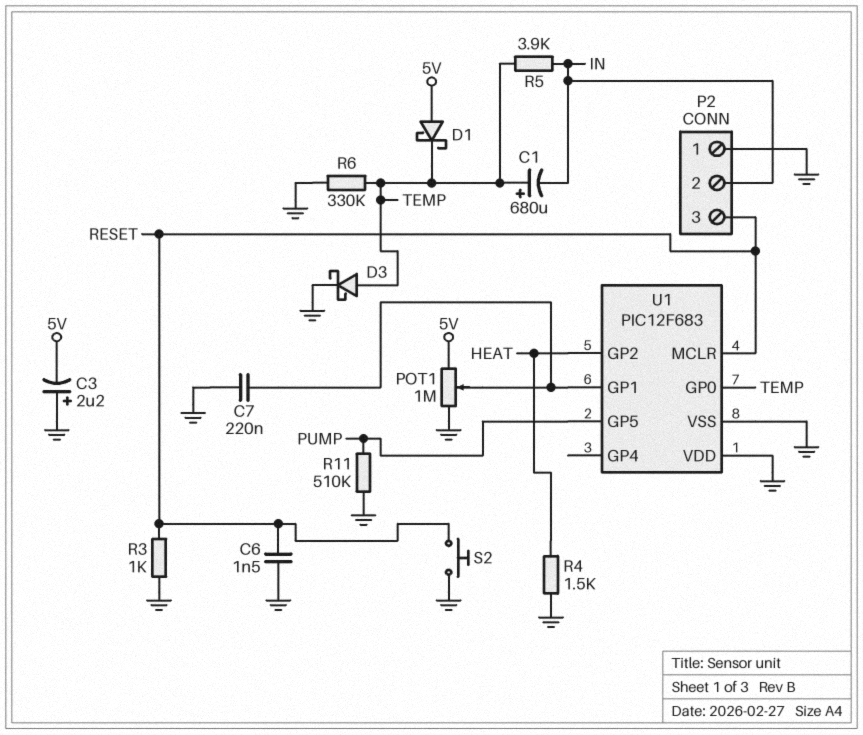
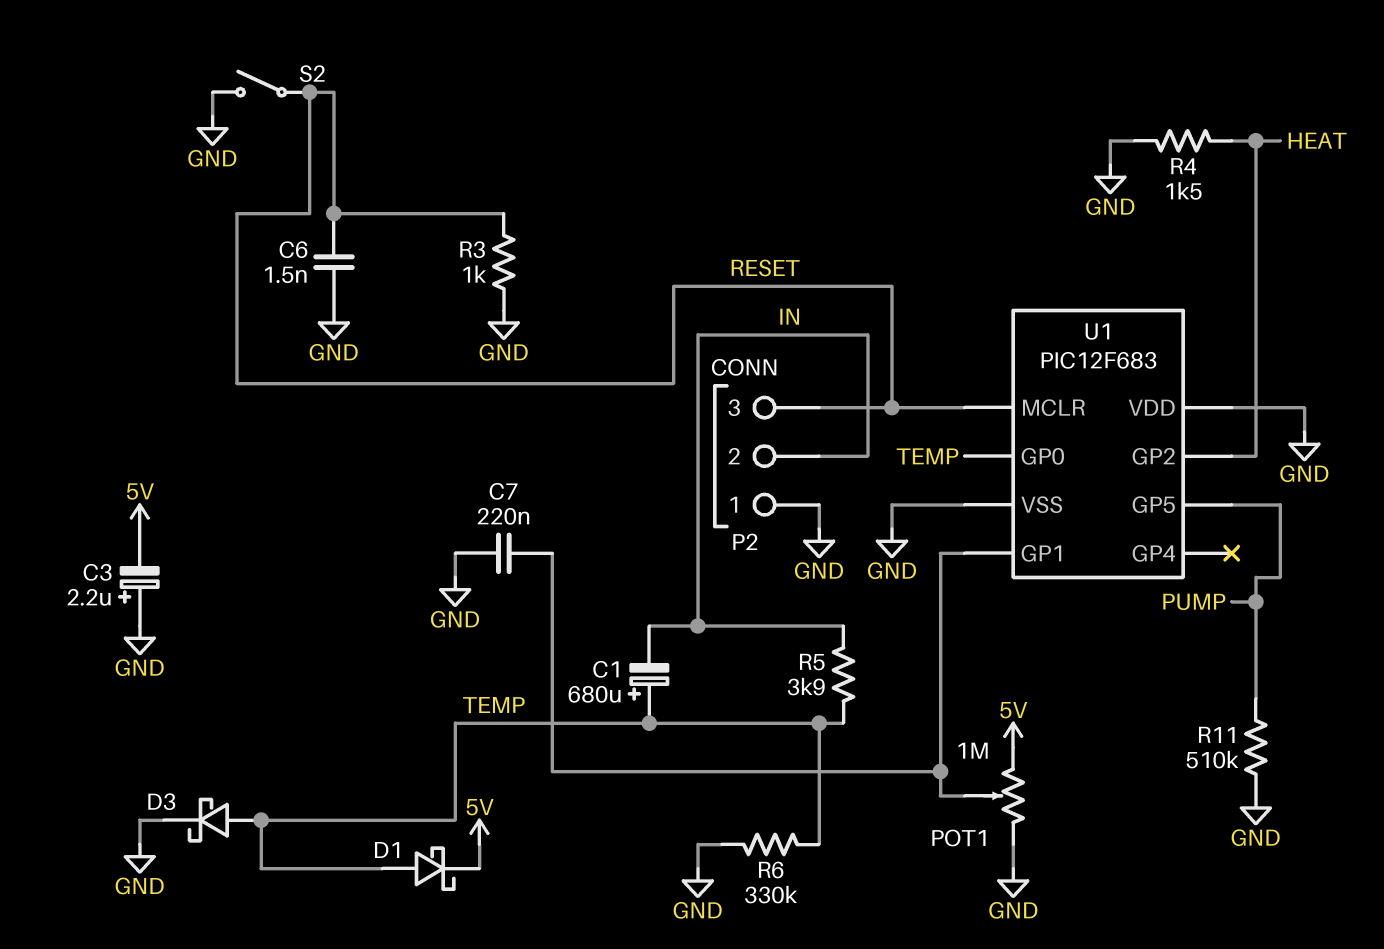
D1: schottky (A 5V, K TEMP) -> schottky (A TEMP, K 5V)
S2: button (GND, RESET) -> switch (GND, RESET)

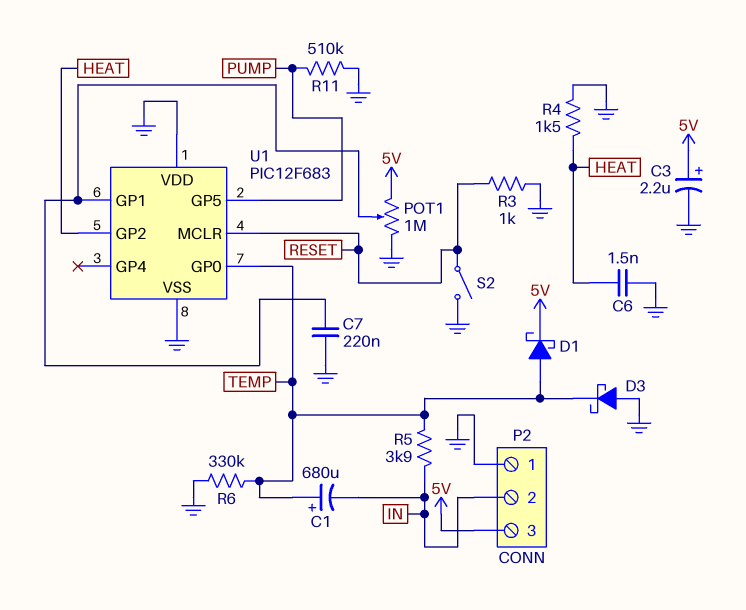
C3: 2.2uF (plus GND, minus 5V) -> 2.2uF (plus 5V, minus GND)
C6: 1.5nF (GND, RESET) -> 1.5nF (GND, HEAT)
D3: schottky (A TEMP, K GND) -> schottky (A GND, K TEMP)
P2 pin 3: RESET -> 5V

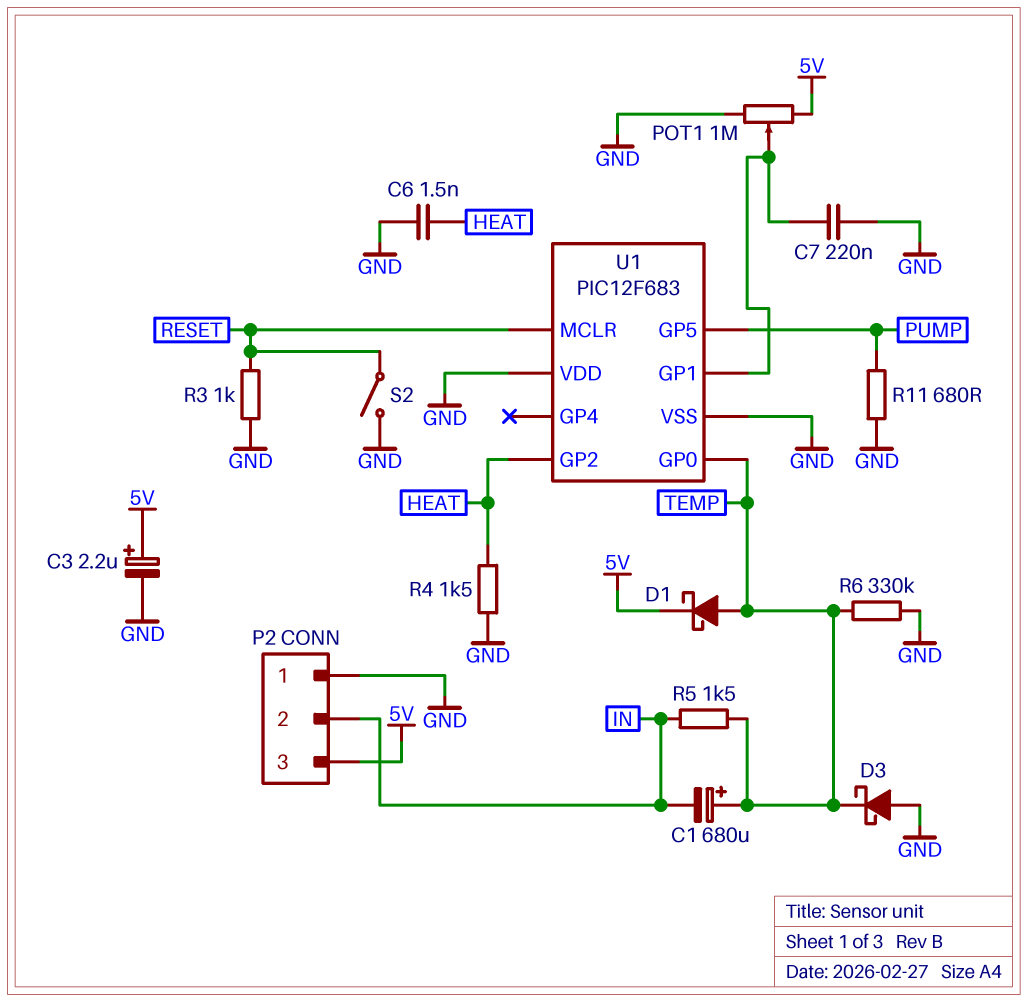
R5: 3.9k (IN, TEMP) -> 1.5k (IN, TEMP)
R11: 510k (GND, PUMP) -> 680 (GND, PUMP)

